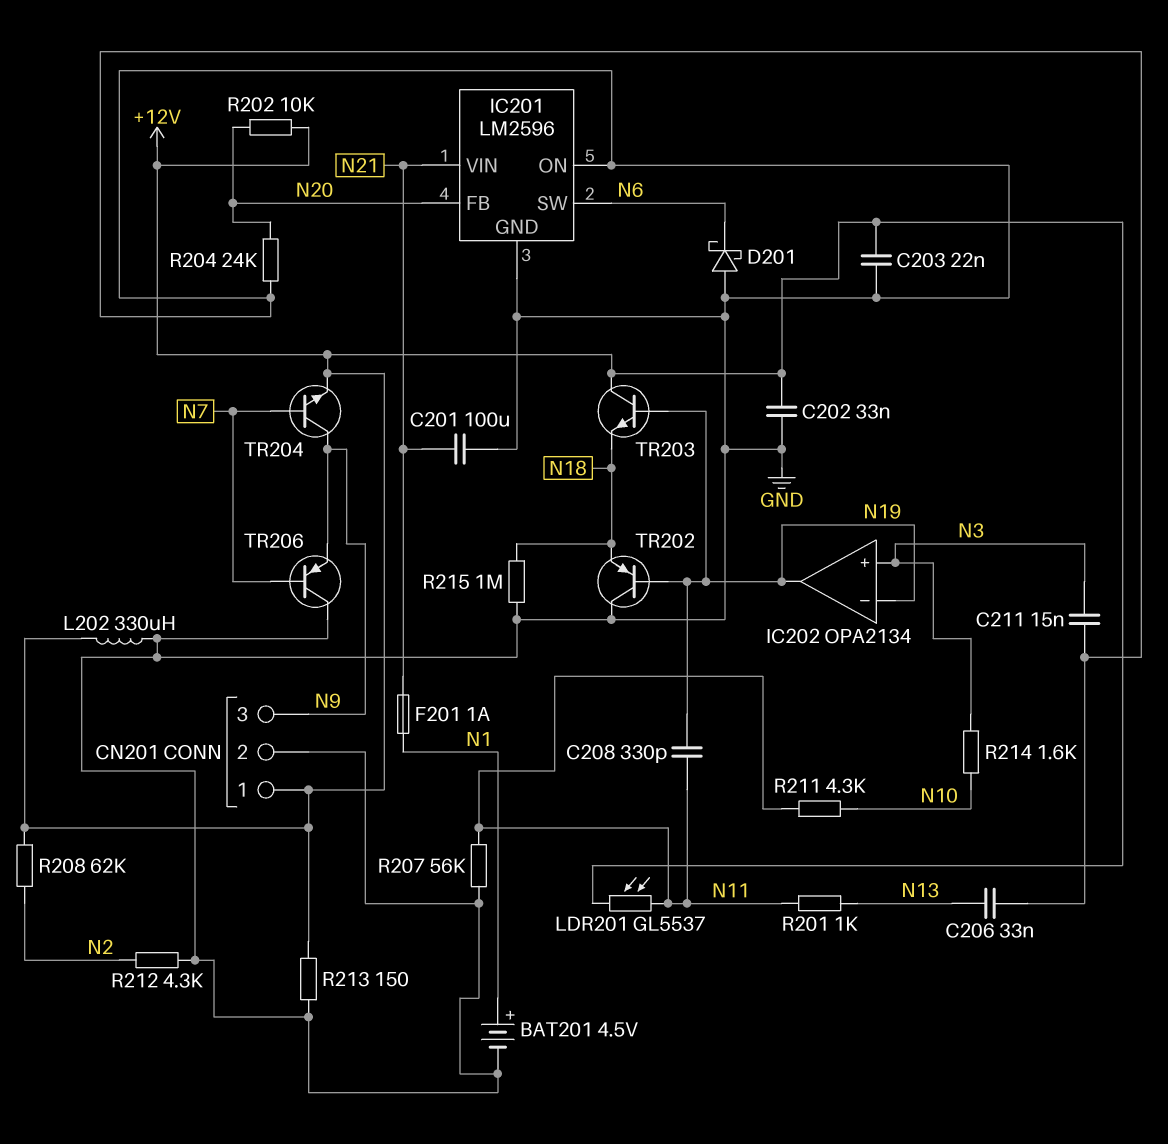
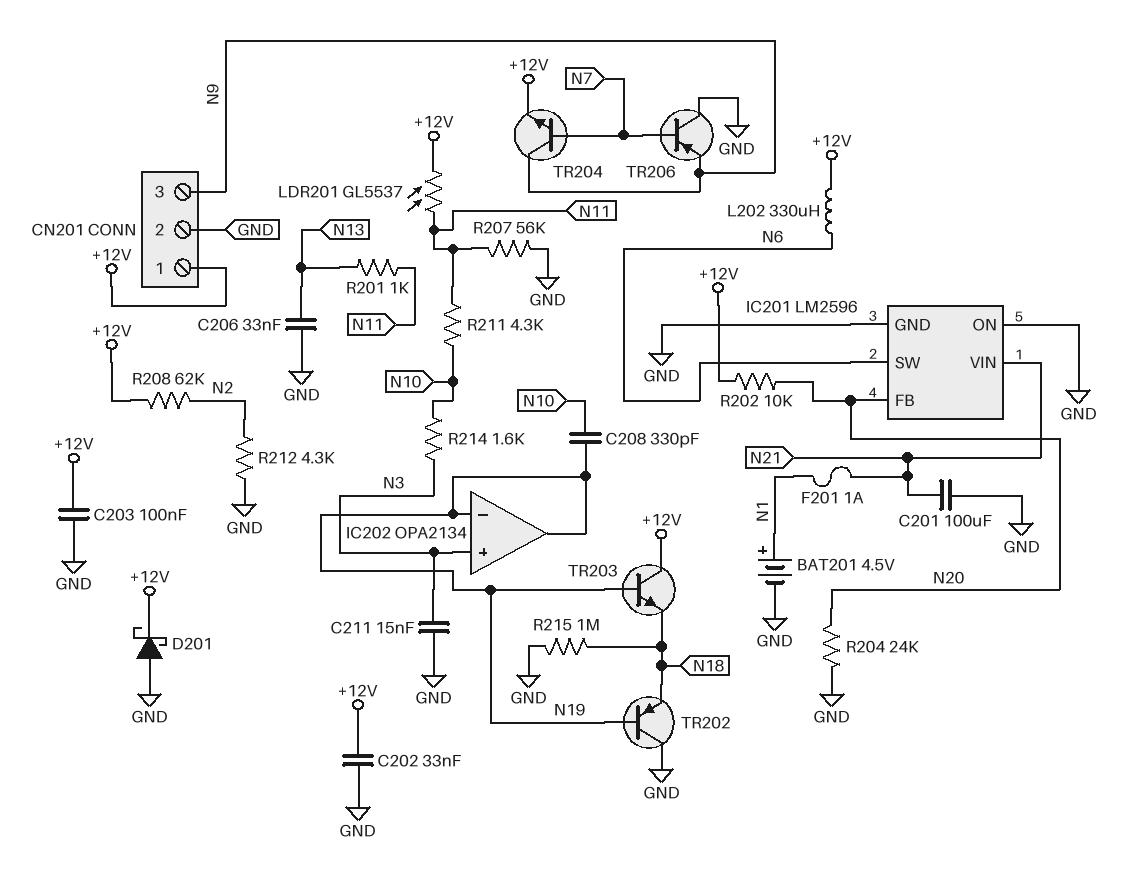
C203: 22nF (+12V, GND) -> 100nF (+12V, GND)
C208: 330pF (N11, N19) -> 330pF (N10, N19)
D201: schottky (A GND, K N6) -> schottky (A GND, K +12V)
L202: 330uH (+12V, GND) -> 330uH (+12V, N6)
R213: 150 (+12V, GND) -> none

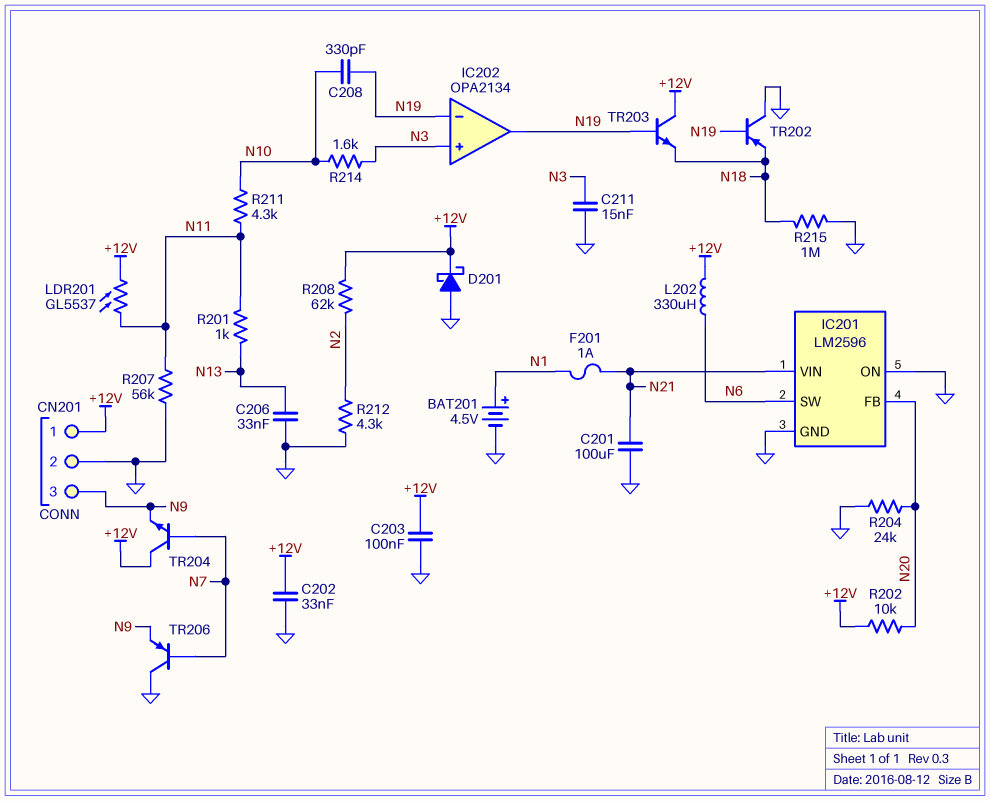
TR204: NPN (B N7, C N9, E +12V) -> NPN (B N7, C +12V, E N9)

